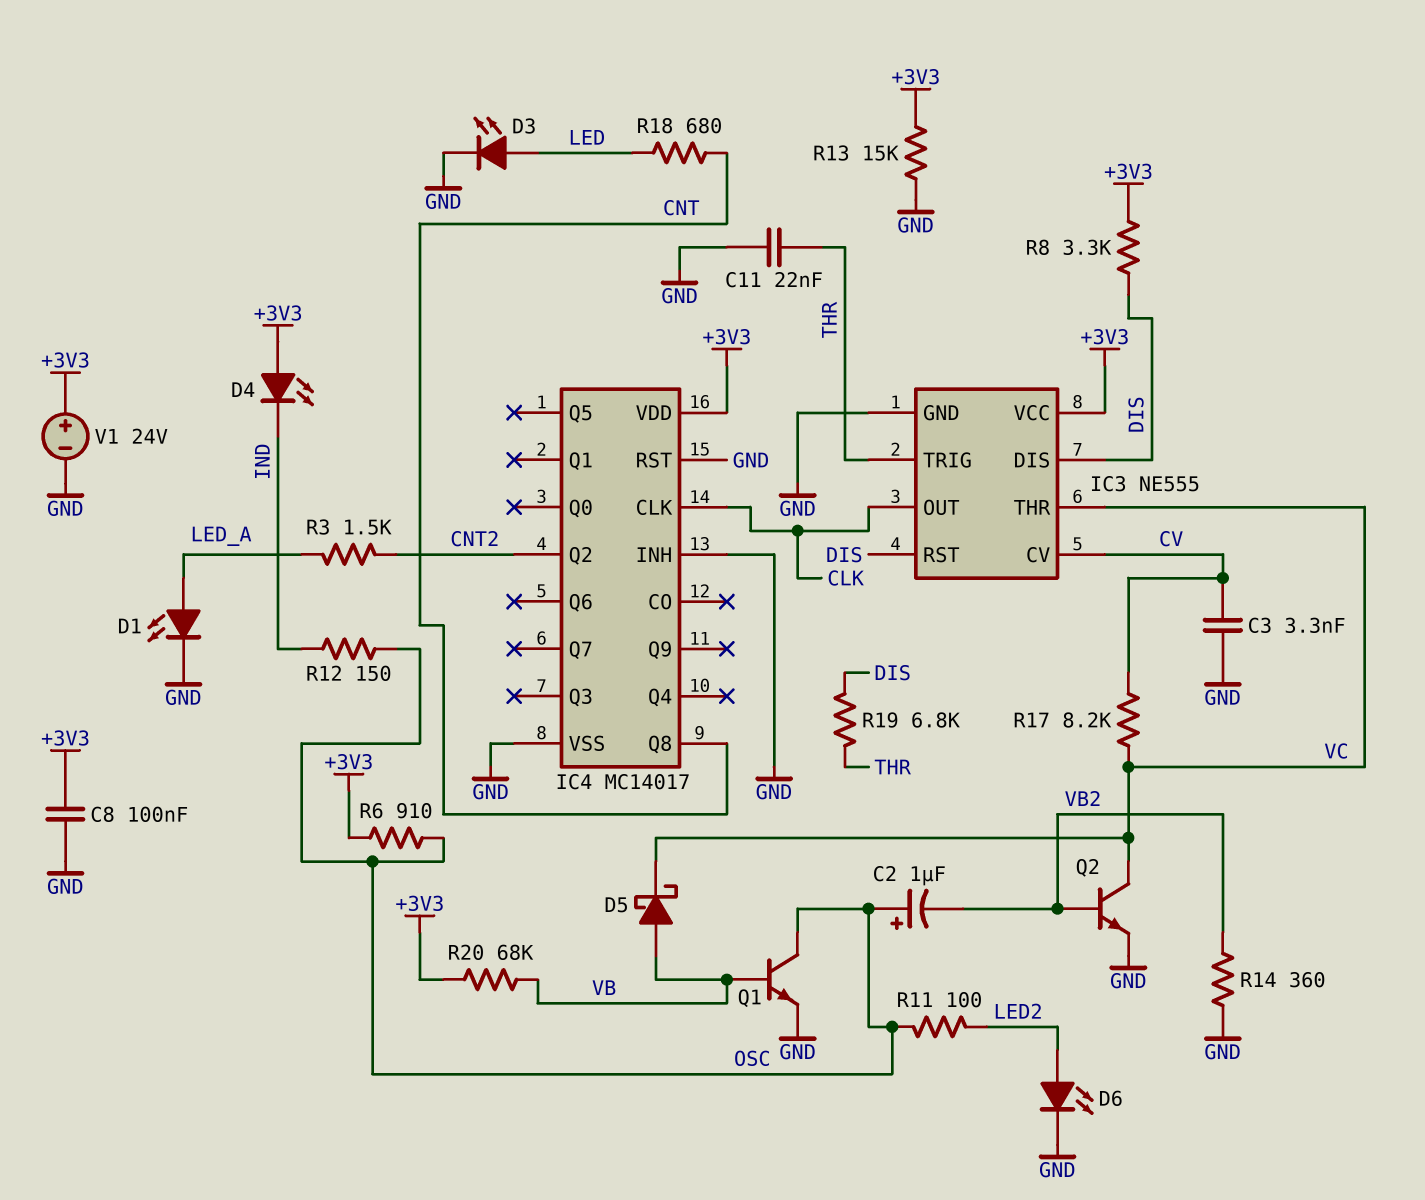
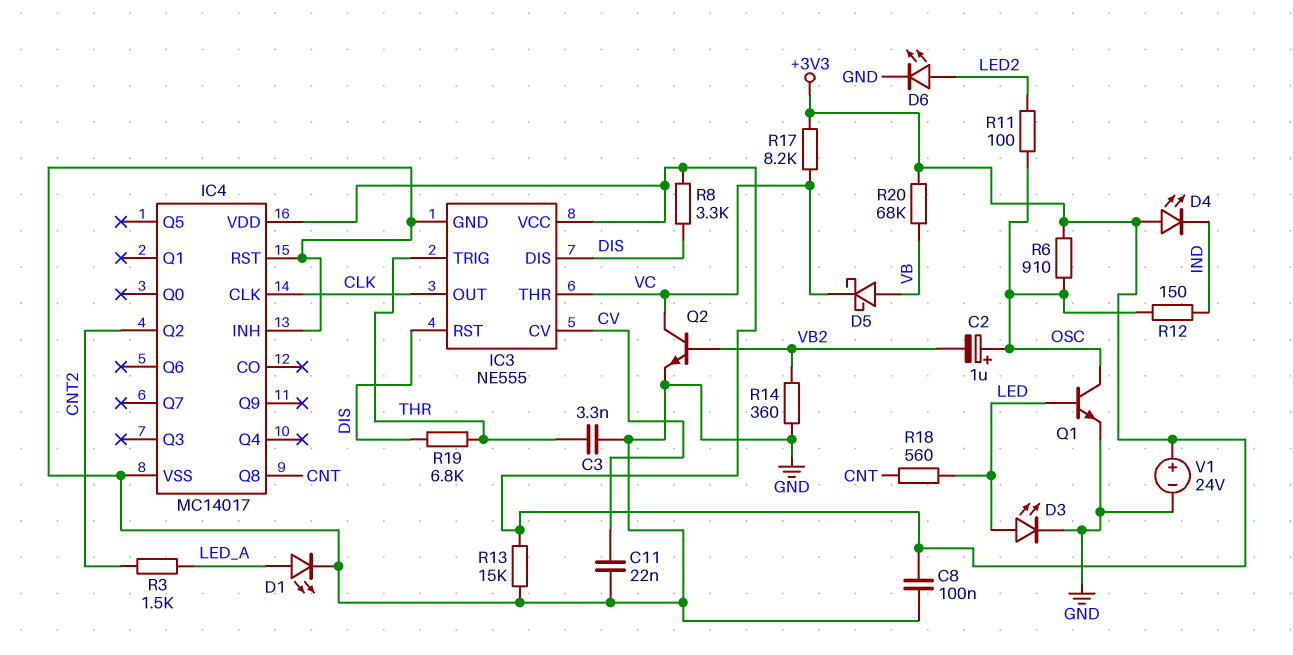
C3: 3.3nF (CV, GND) -> 3.3nF (GND, THR)
C11: 22nF (GND, THR) -> 22nF (CV, GND)
Q1: NPN (B VB, C OSC, E GND) -> NPN (B LED, C OSC, E GND)
R17: 8.2k (CV, VC) -> 8.2k (+3V3, VC)
R18: 680 (CNT, LED) -> 560 (CNT, LED)

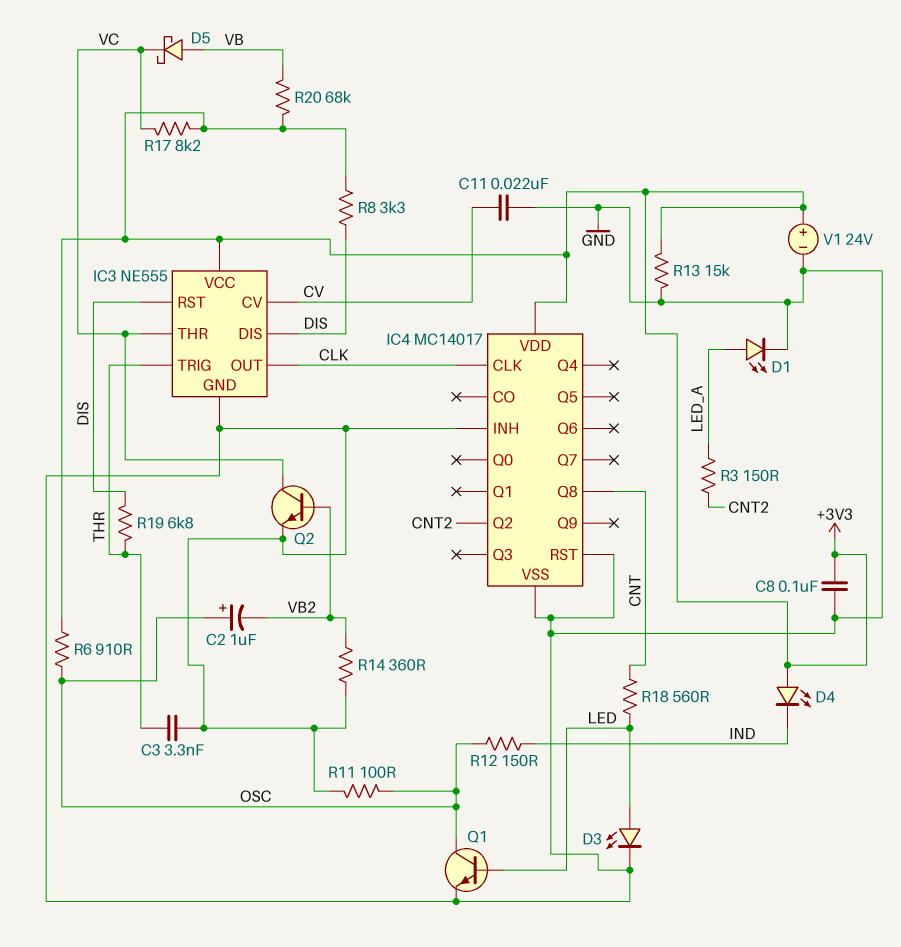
D6: LED (A LED2, K GND) -> none
R3: 1.5k (CNT2, LED_A) -> 150 (CNT2, LED_A)
R11: 100 (LED2, OSC) -> 100 (GND, OSC)

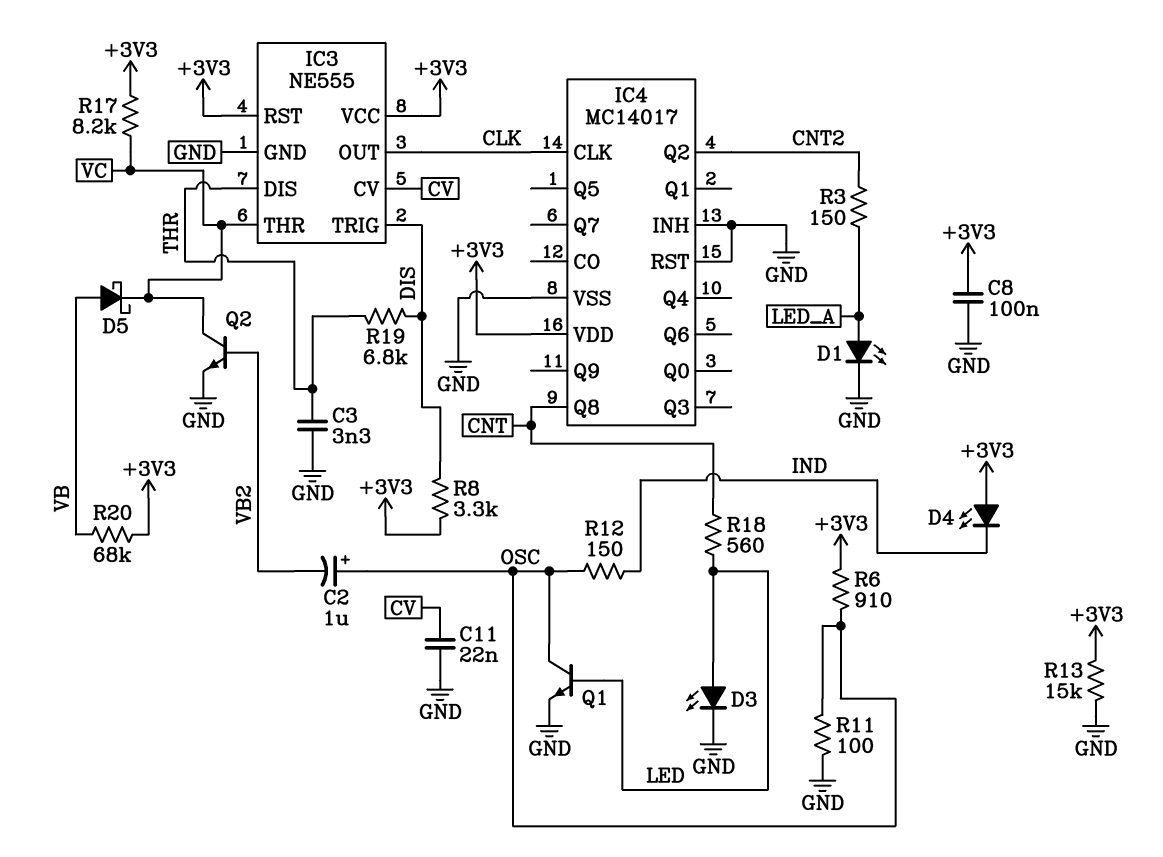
IC3 pin DIS: DIS -> THR
IC3 pin RST: DIS -> +3V3
IC3 pin TRIG: THR -> DIS
R14: 360 (GND, VB2) -> none
V1: 24V (plus +3V3, minus GND) -> none

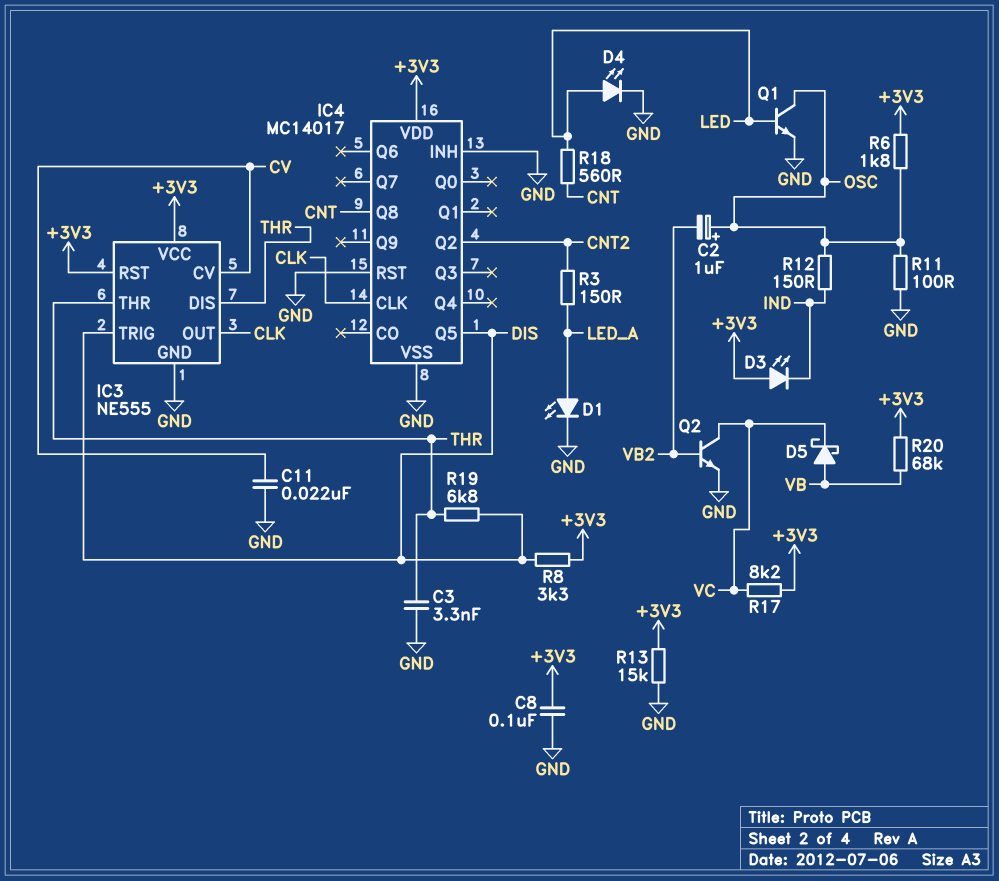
D3: LED (A LED, K GND) -> LED (A +3V3, K IND)
D4: LED (A +3V3, K IND) -> LED (A LED, K GND)
IC3 pin THR: VC -> THR
IC4 pin Q5: none -> DIS
R6: 910 (+3V3, OSC) -> 1.8k (+3V3, OSC)

